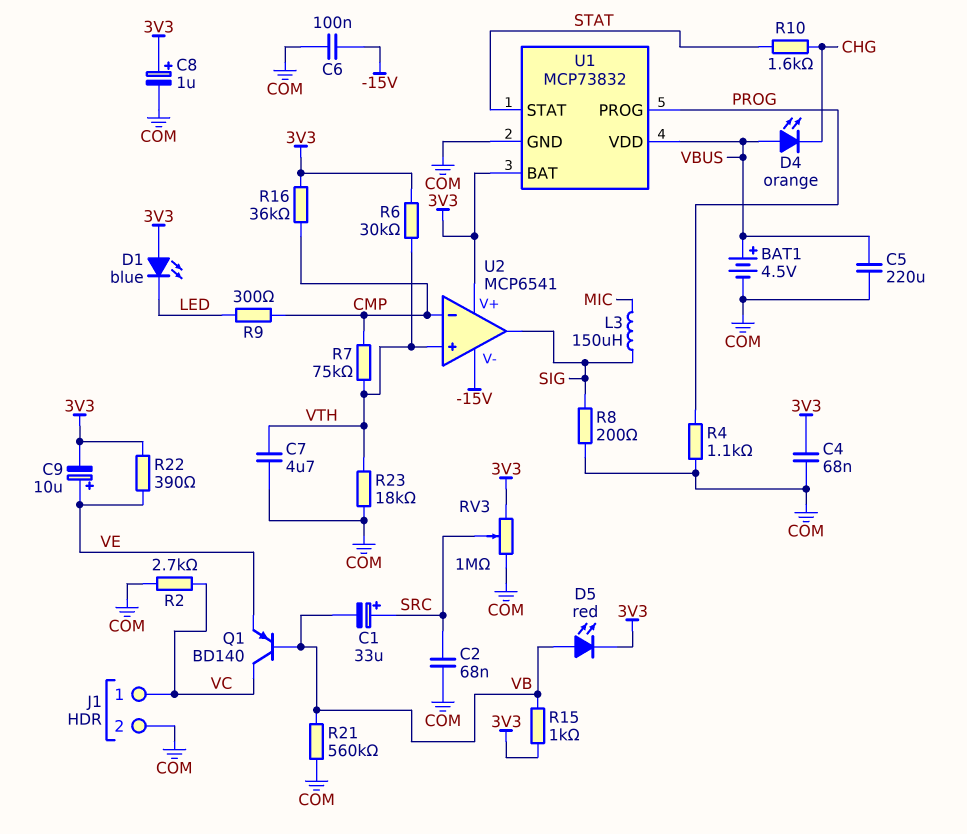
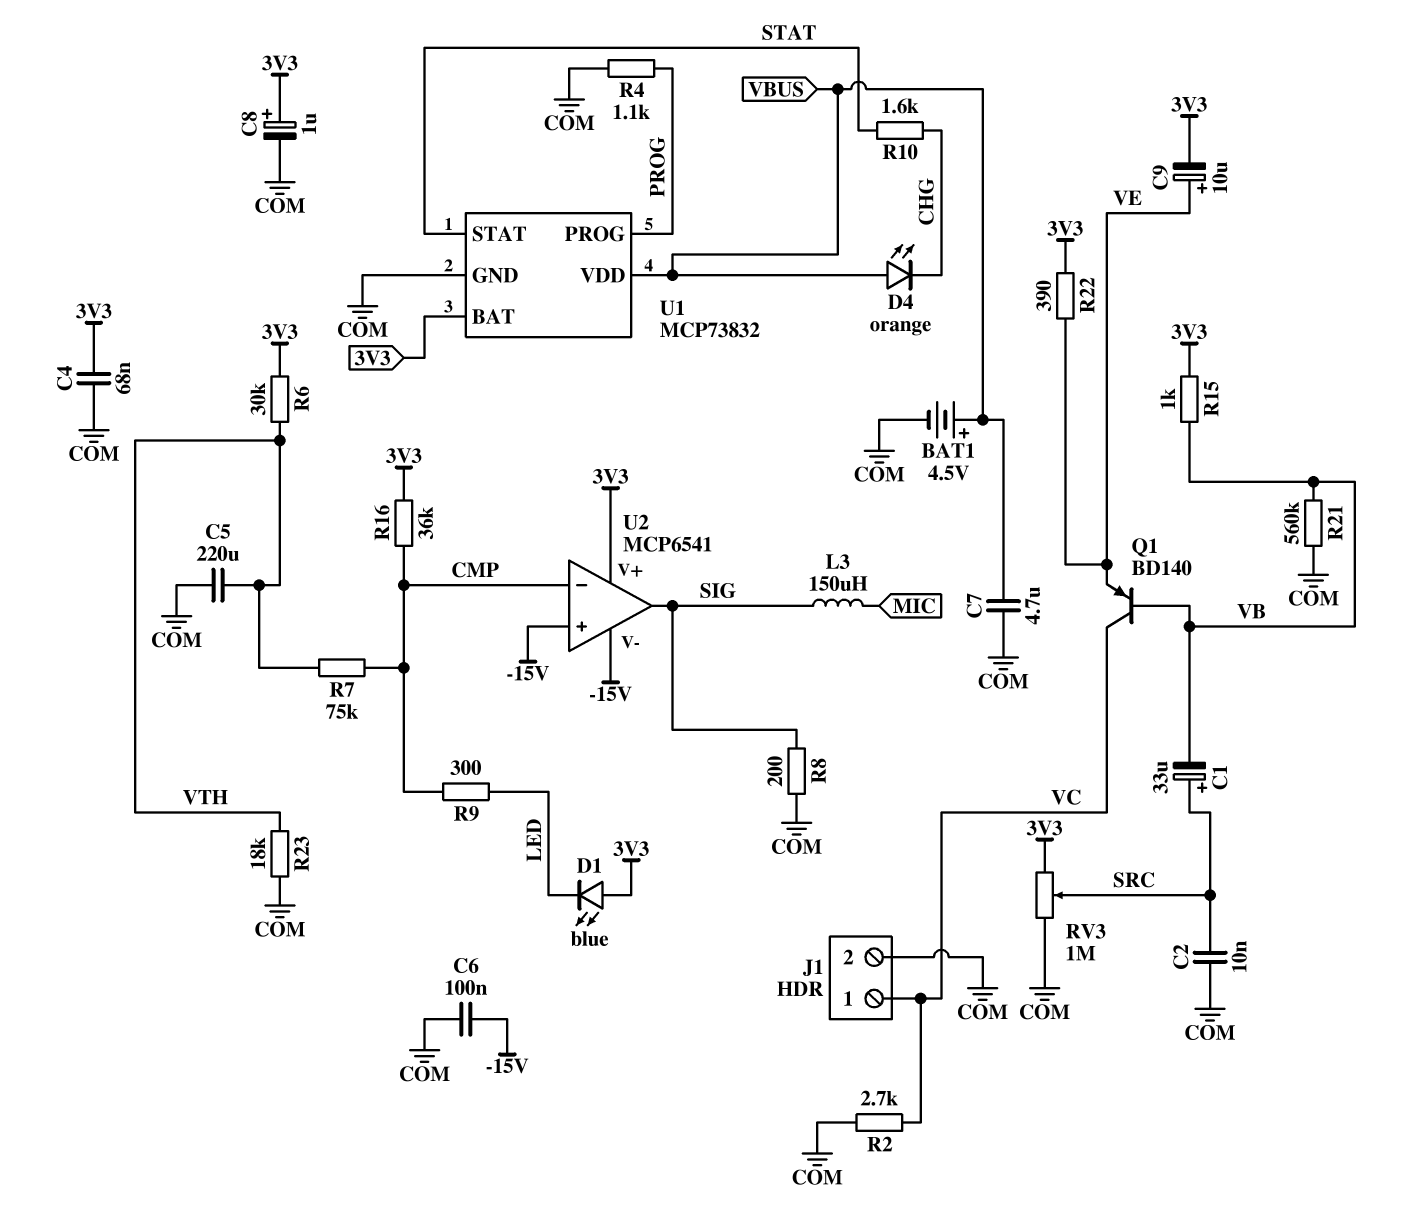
C2: 68nF (COM, SRC) -> 10nF (COM, SRC)
C5: 220uF (COM, VBUS) -> 220uF (COM, VTH)
C7: 4.7uF (COM, VTH) -> 4.7uF (COM, VBUS)
D5: LED red (A VB, K 3V3) -> none
U2 pin in+: VTH -> -15V

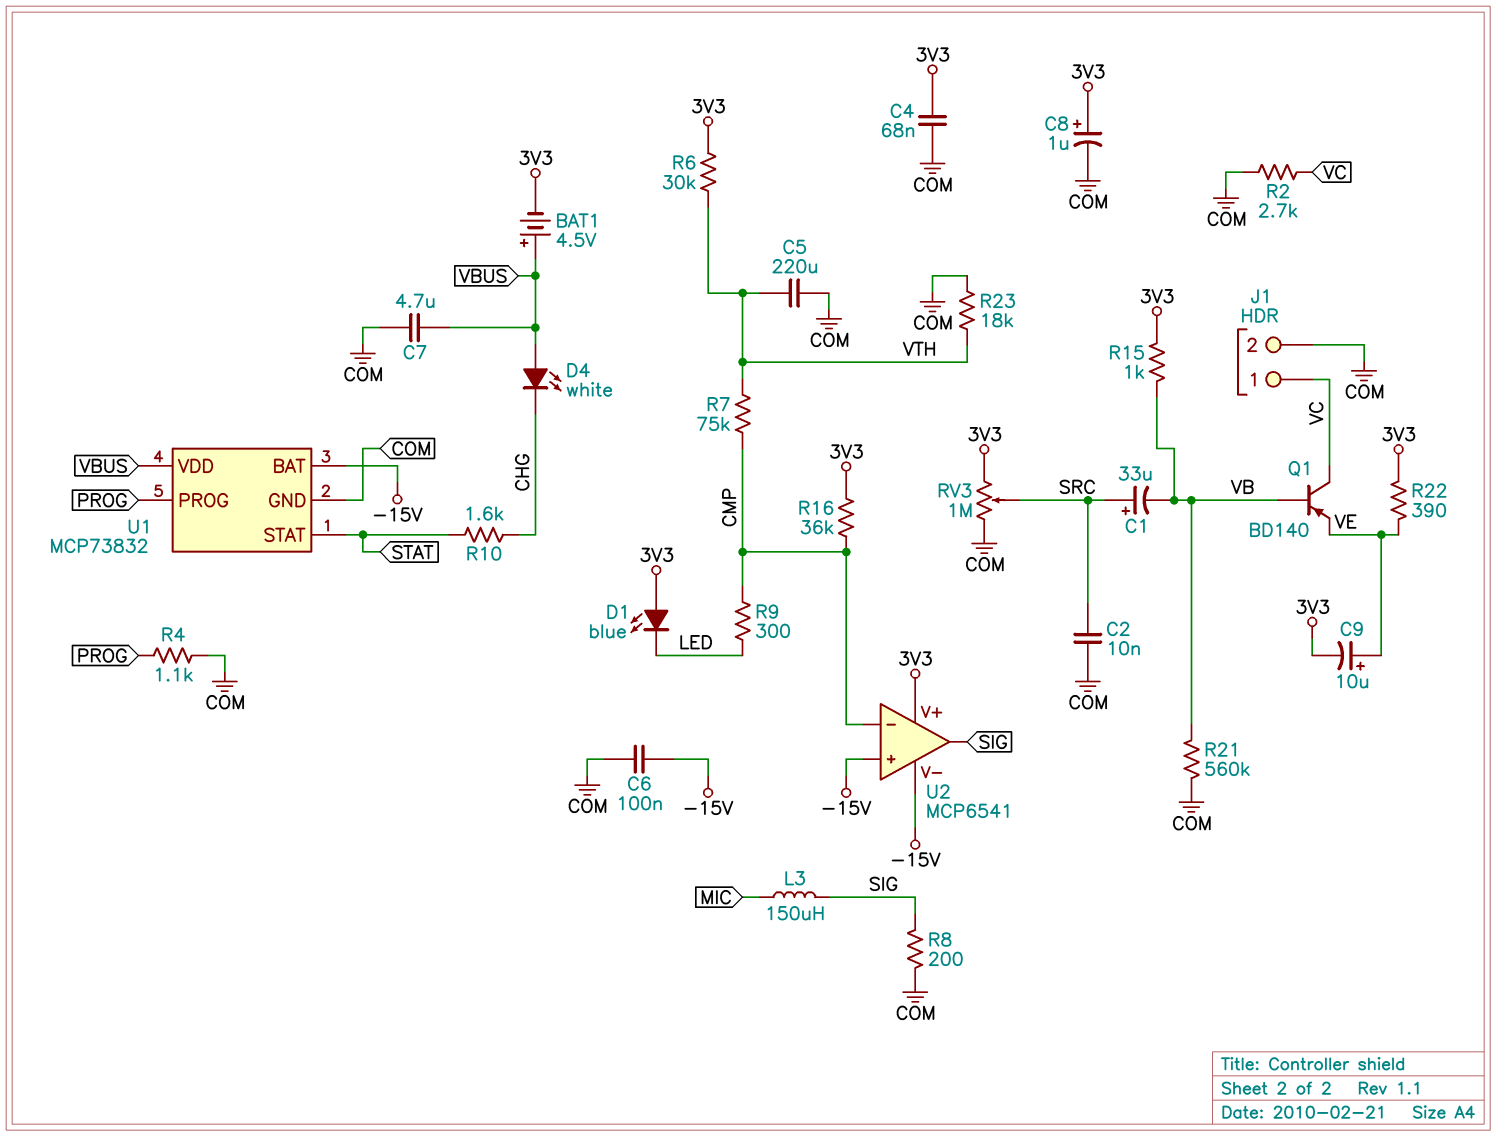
BAT1: 4.5V (plus VBUS, minus COM) -> 4.5V (plus VBUS, minus 3V3)
D4: LED orange (A VBUS, K CHG) -> LED white (A VBUS, K CHG)
U1 pin BAT: 3V3 -> -15V

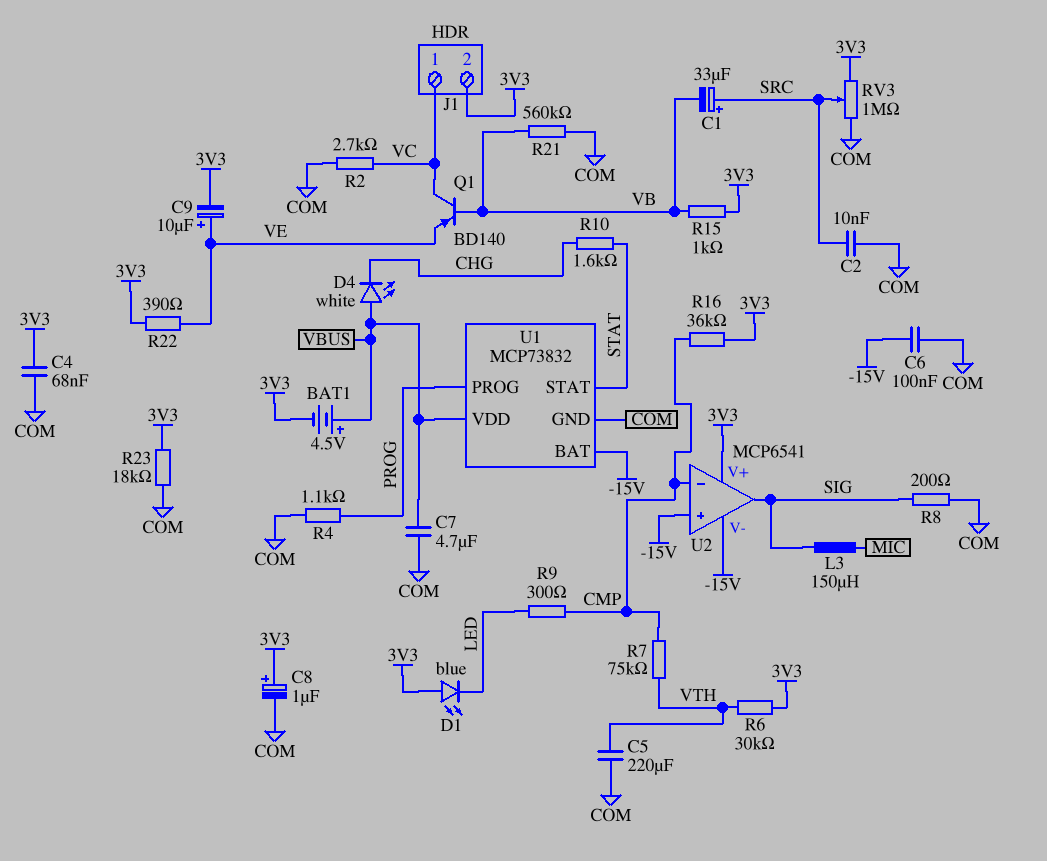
J1 pin 2: COM -> 3V3
R23: 18k (COM, VTH) -> 18k (3V3, COM)

